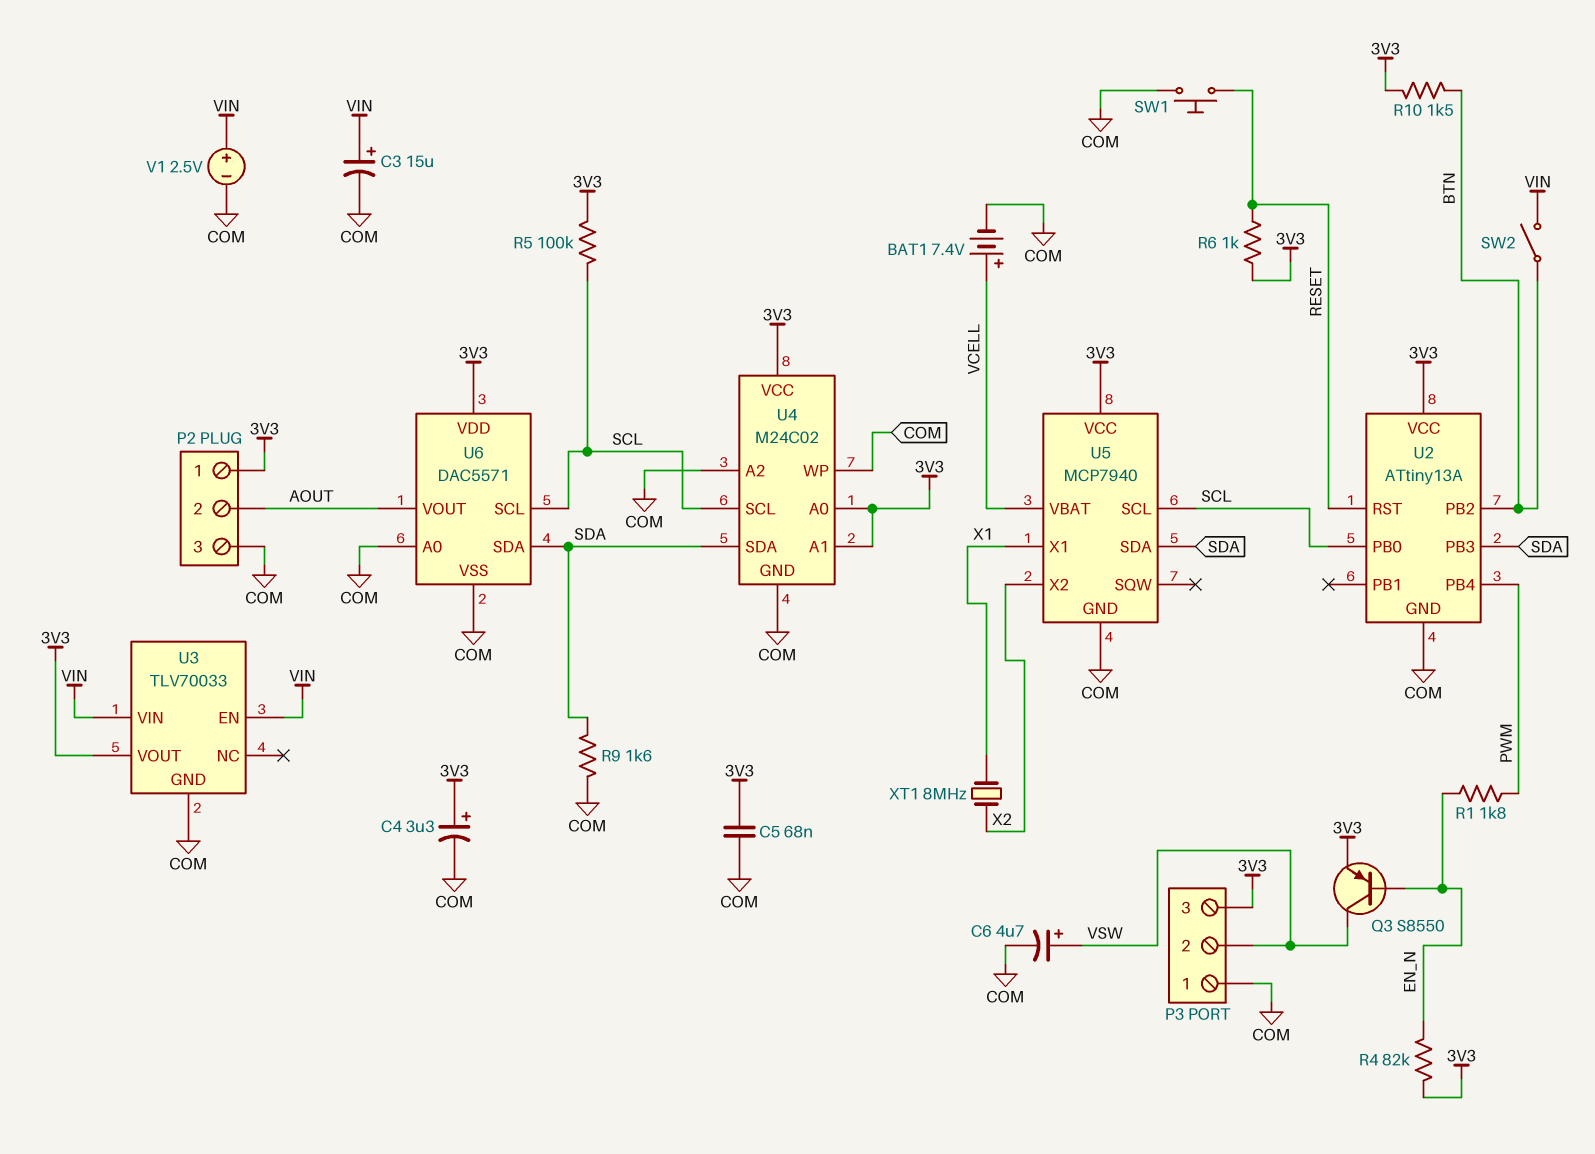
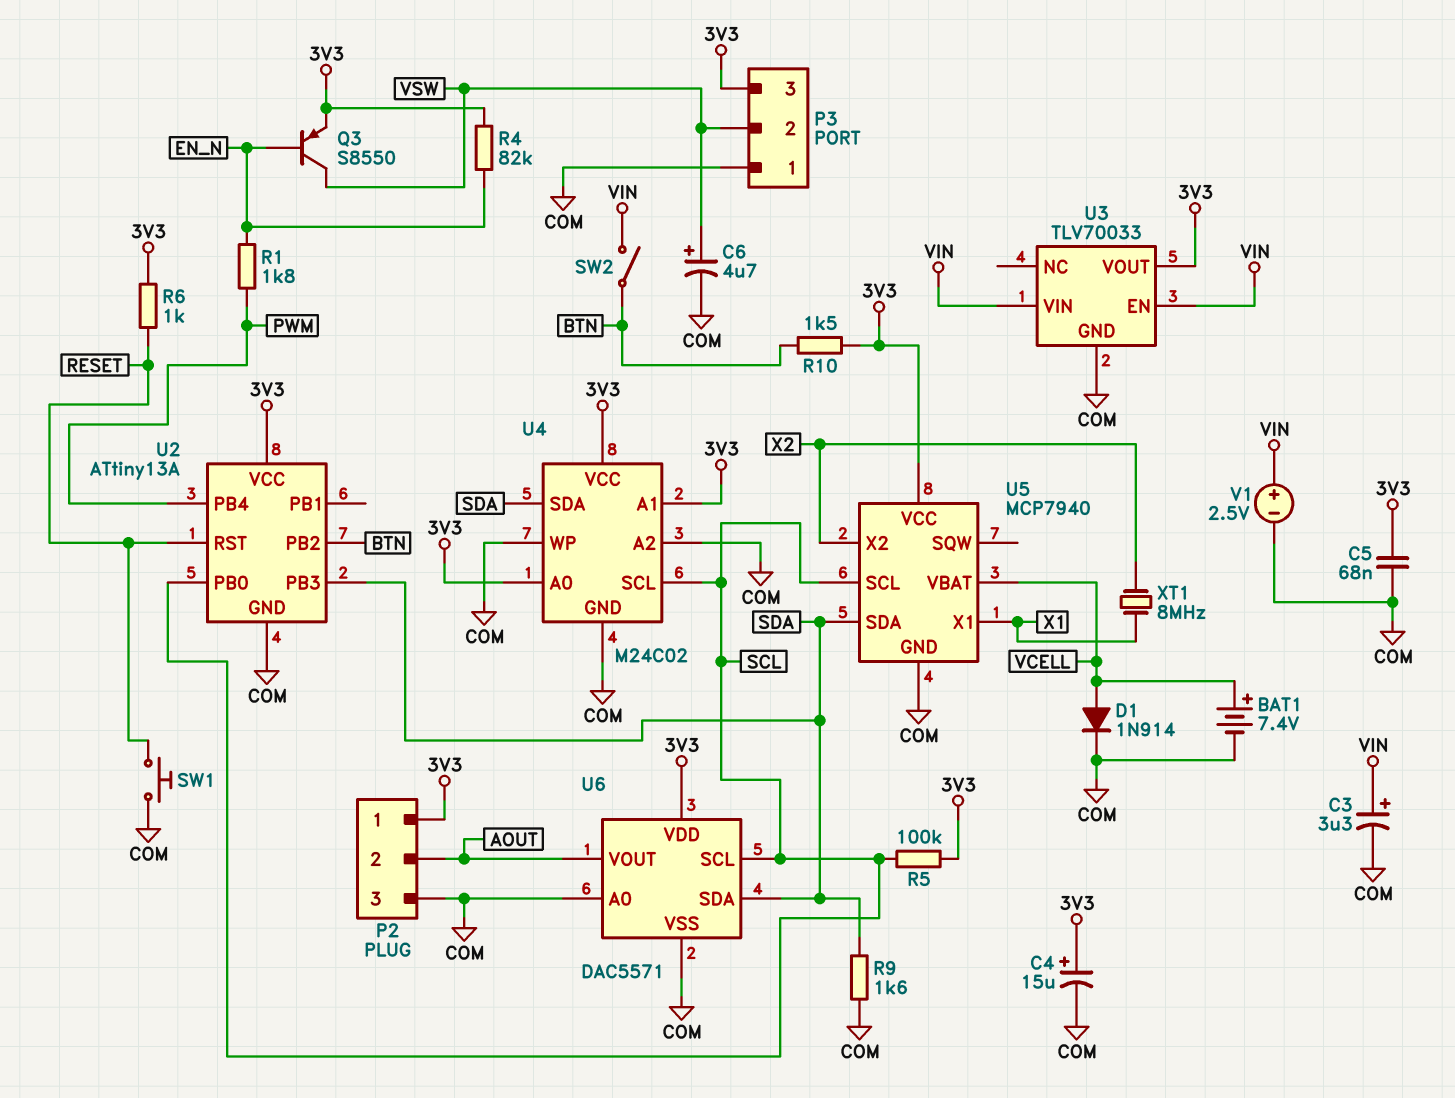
C3: 15uF (plus VIN, minus COM) -> 3.3uF (plus VIN, minus COM)
C4: 3.3uF (plus 3V3, minus COM) -> 15uF (plus 3V3, minus COM)
D1: none -> diode 1N914 (A VCELL, K COM)

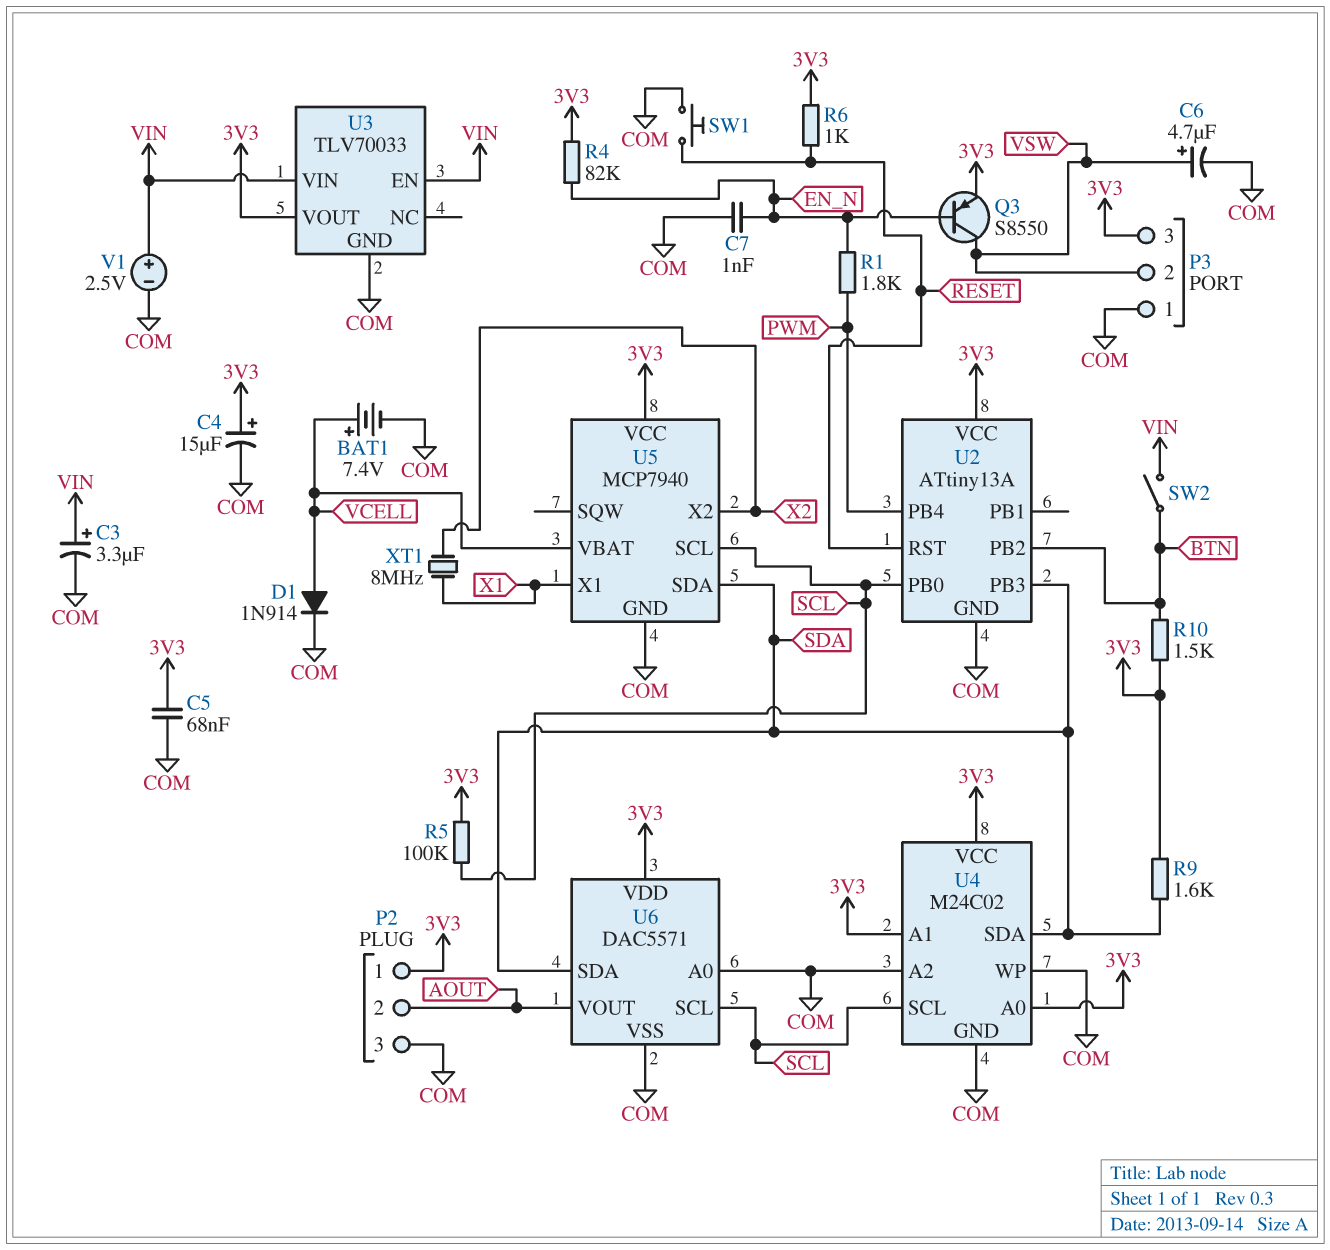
C7: none -> 1nF (COM, EN_N)
R9: 1.6k (COM, SDA) -> 1.6k (3V3, SDA)

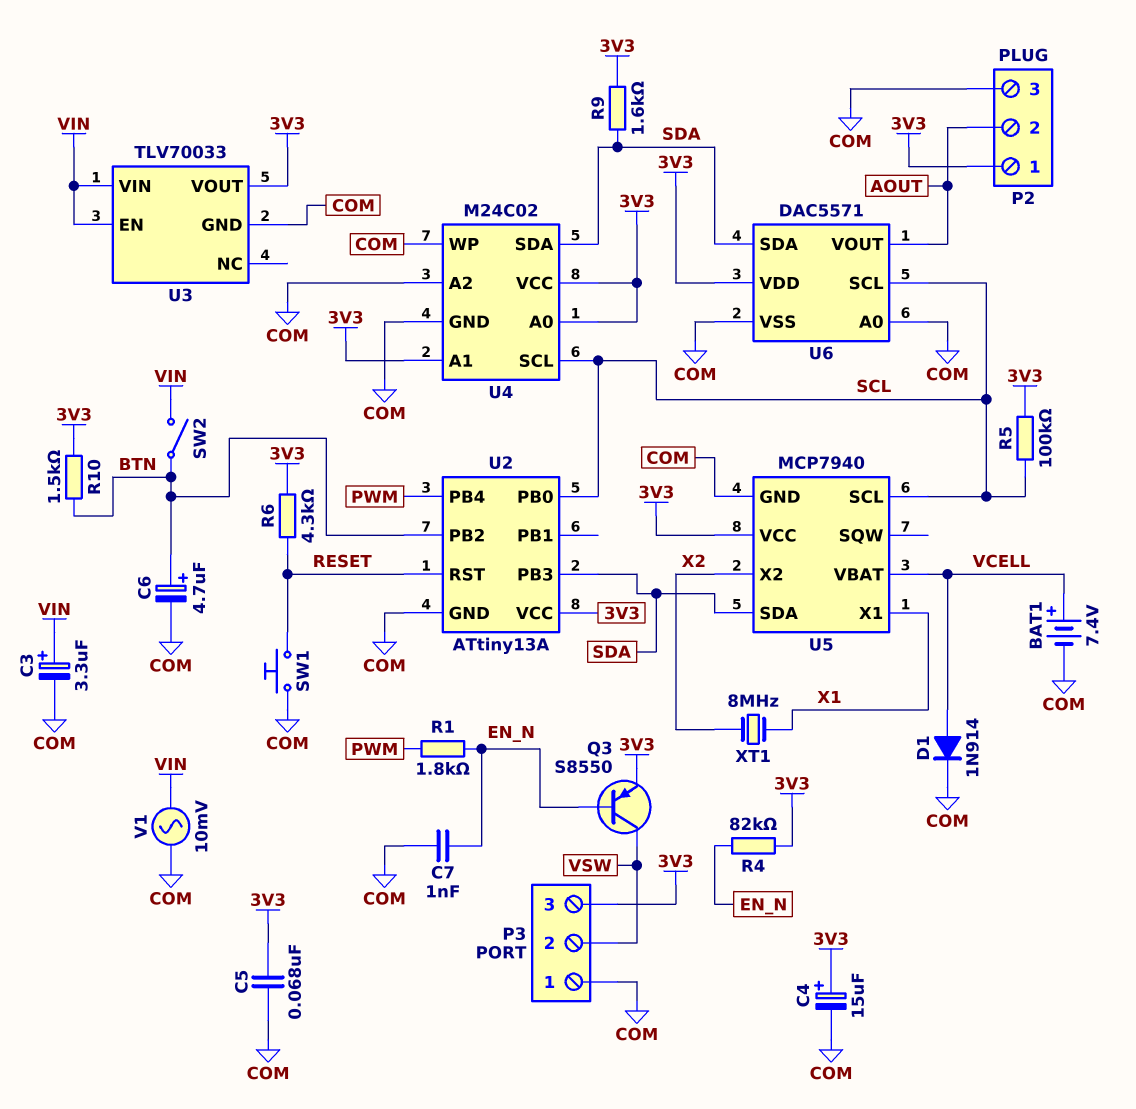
C6: 4.7uF (plus VSW, minus COM) -> 4.7uF (plus BTN, minus COM)
R6: 1k (3V3, RESET) -> 4.3k (3V3, RESET)
V1: 2.5V (plus VIN, minus COM) -> AC 10mV (COM, VIN)

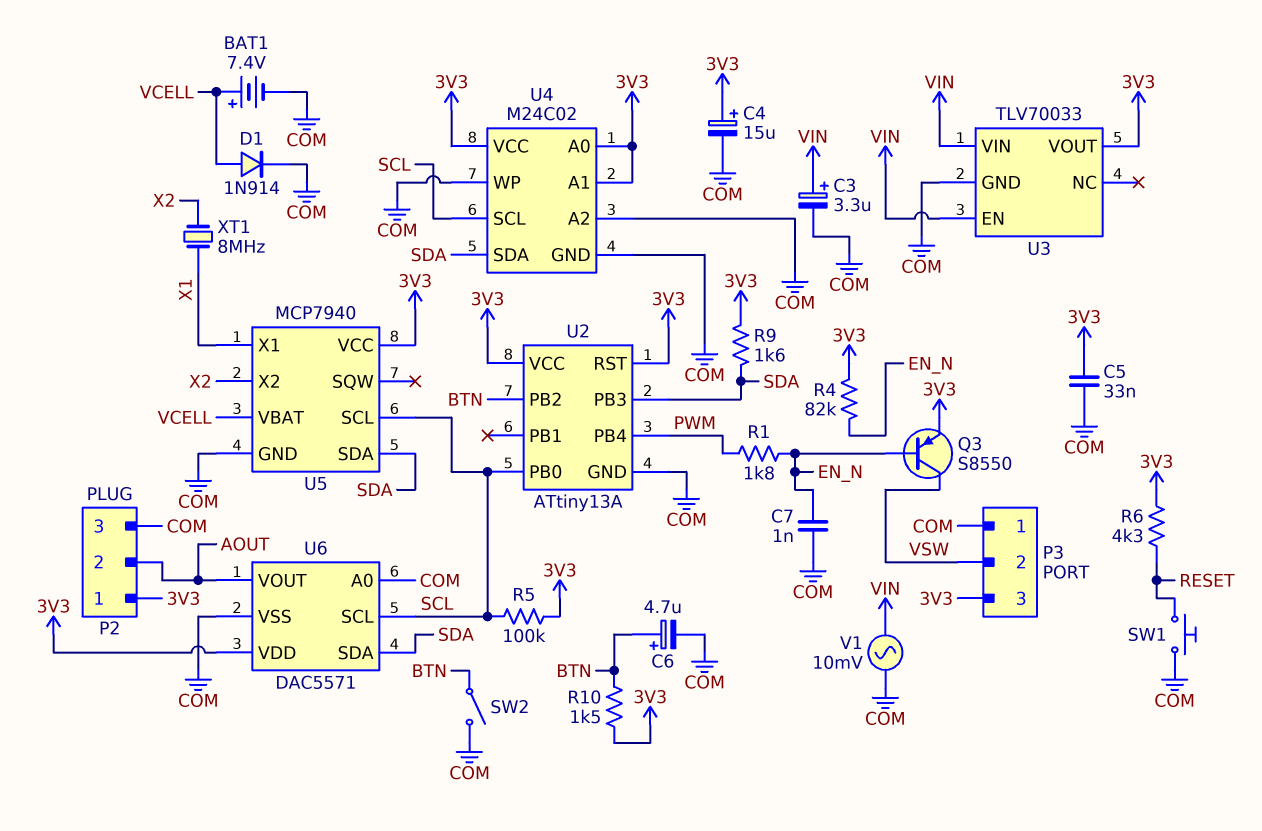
C5: 68nF (3V3, COM) -> 33nF (3V3, COM)
SW2: switch (BTN, VIN) -> switch (BTN, COM)
U2 pin RST: RESET -> 3V3

